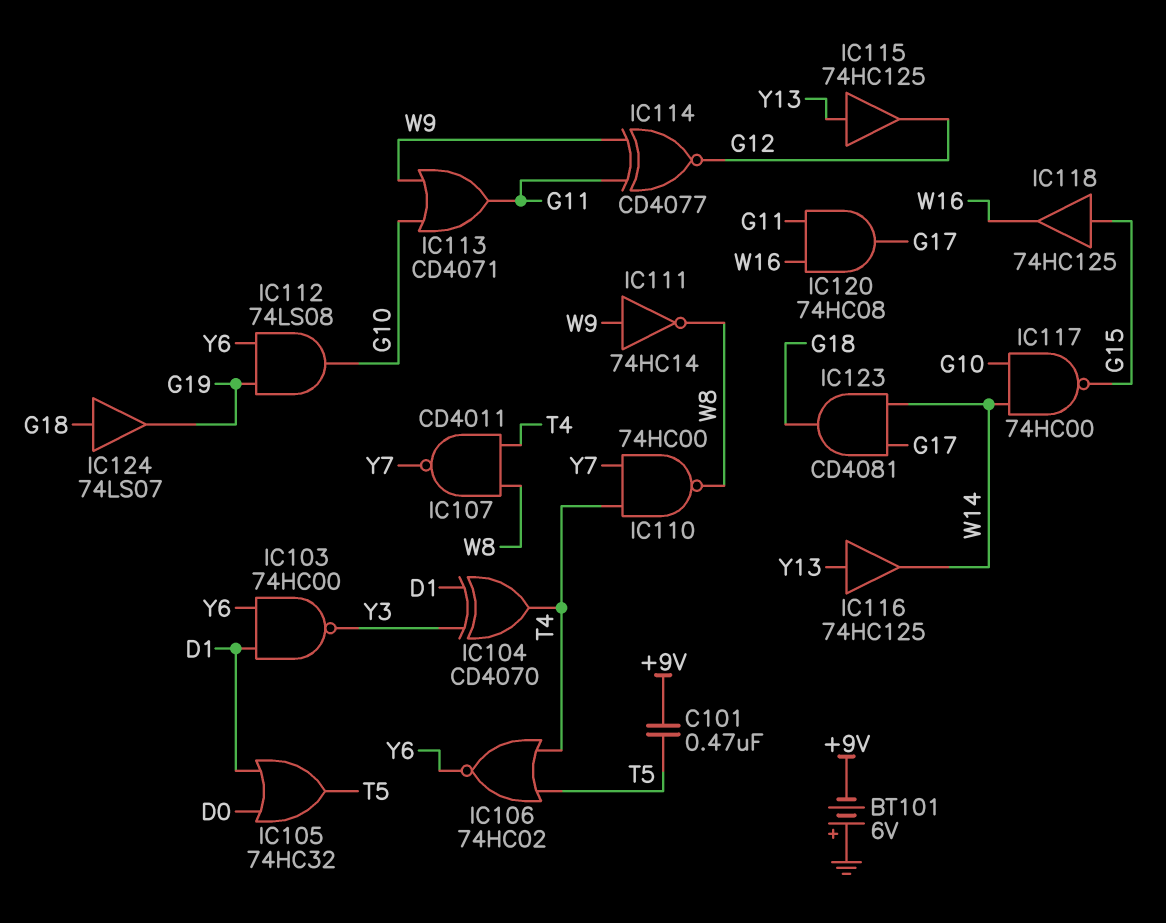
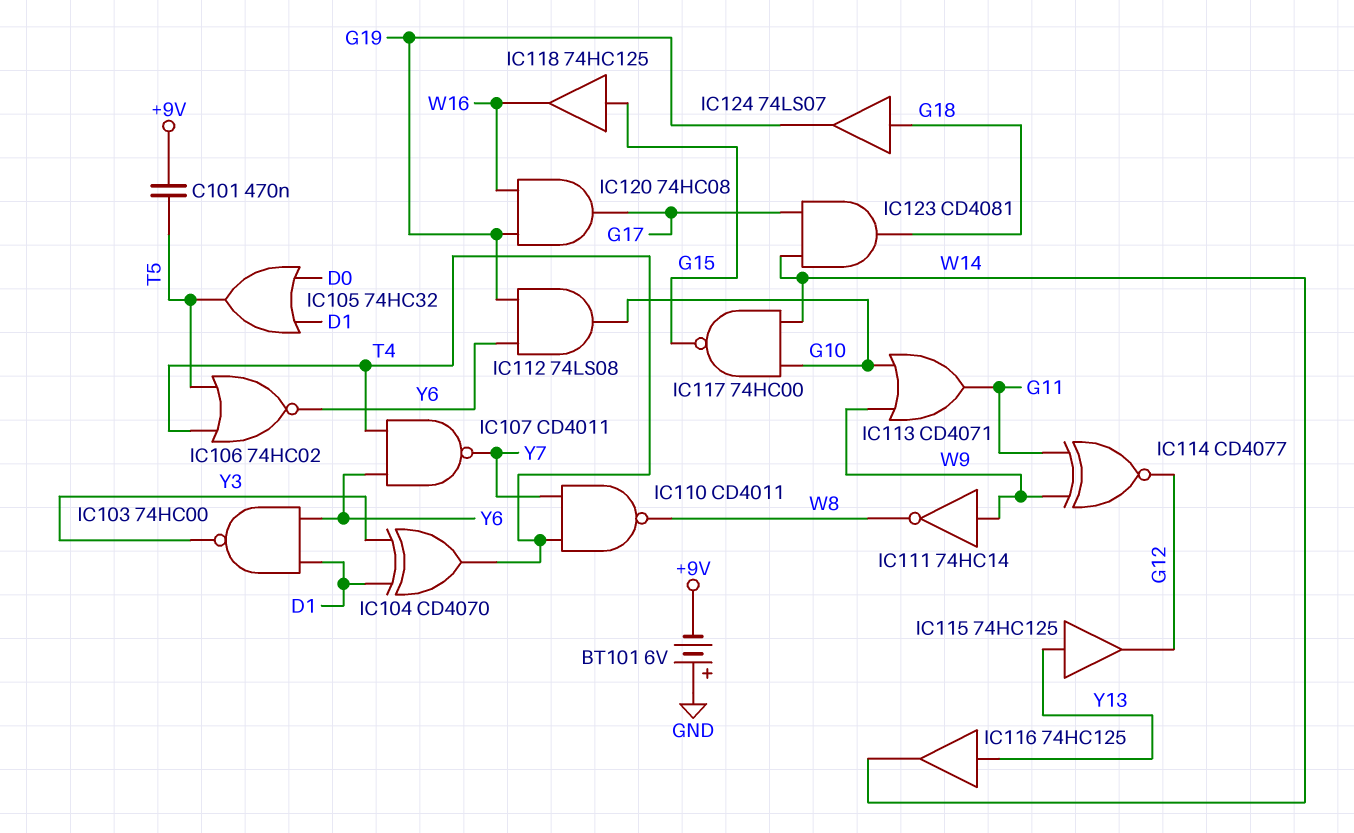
IC107: NAND CD4011 (in T4, in W8, out Y7) -> NAND CD4011 (in T4, in Y6, out Y7)
IC110: NAND 74HC00 (in T4, in Y7, out W8) -> NAND CD4011 (in T4, in Y7, out W8)
IC120: AND 74HC08 (in G11, in W16, out G17) -> AND 74HC08 (in G19, in W16, out G17)

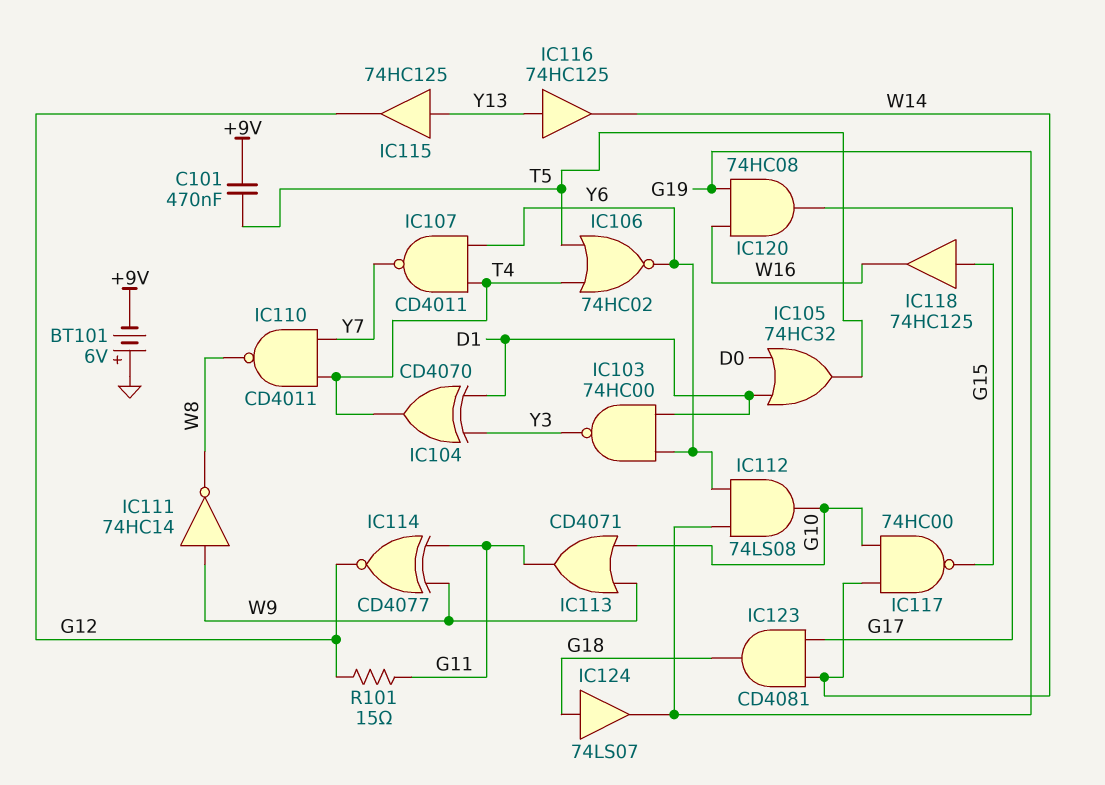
R101: none -> 15 (G11, G12)

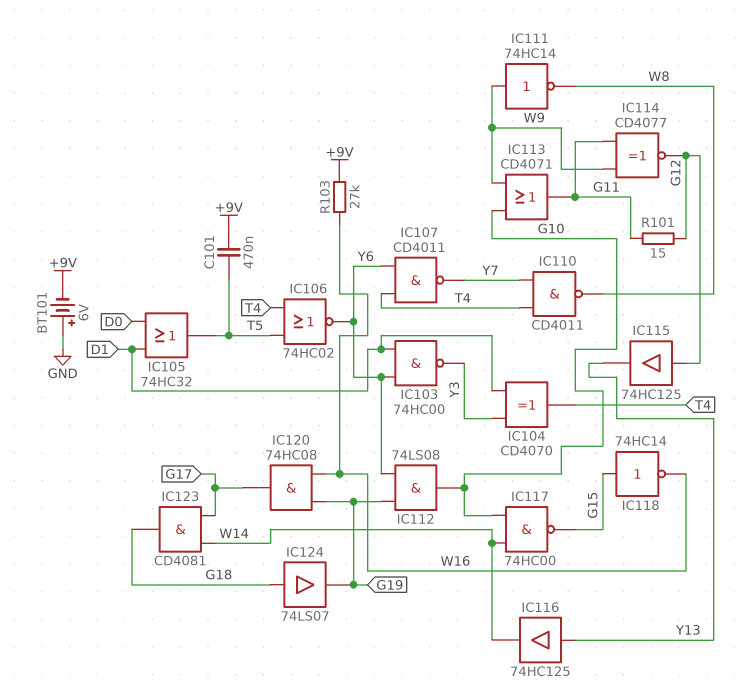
IC115: buffer 74HC125 (in Y13, out G12) -> buffer 74HC125 (in G12, out Y13)
IC118: buffer 74HC125 (in G15, out W16) -> NOT 74HC14 (in G15, out W16)
R103: none -> 27k (+9V, W16)

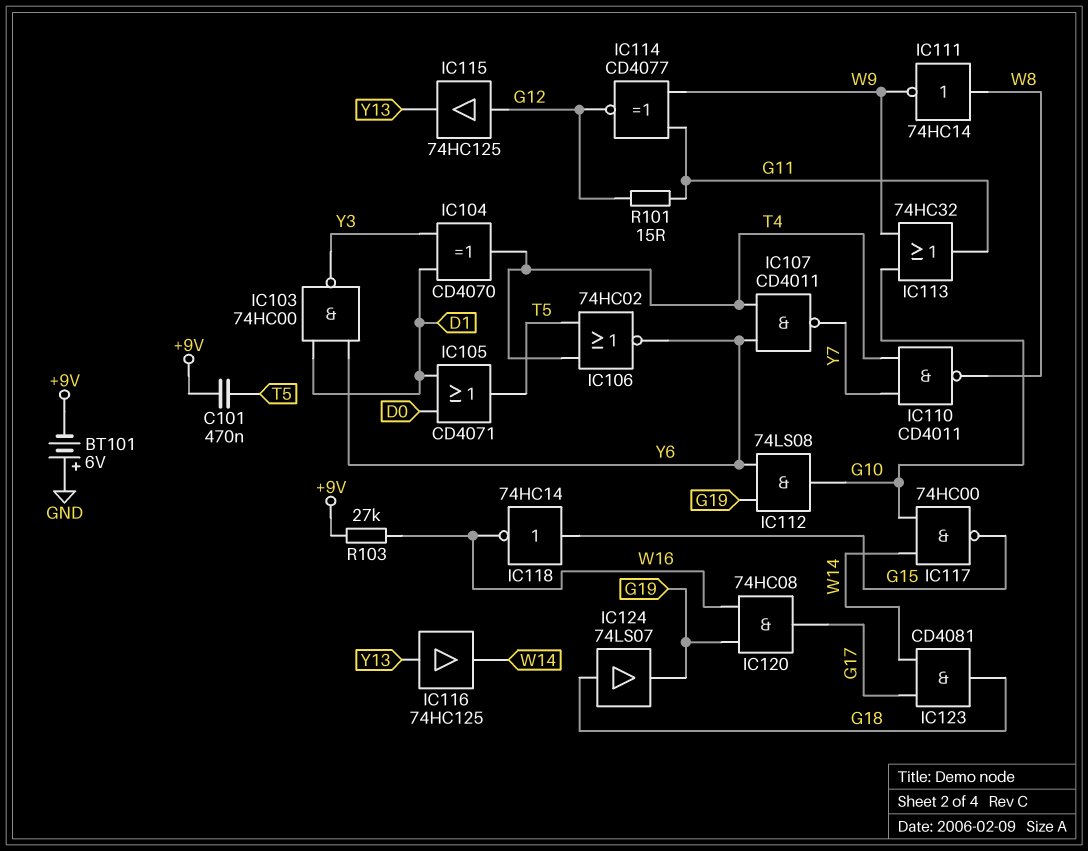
IC105: OR 74HC32 (in D0, in D1, out T5) -> OR CD4071 (in D0, in D1, out T5)
IC111: NOT 74HC14 (in W9, out W8) -> NOT 74HC14 (in W8, out W9)
IC113: OR CD4071 (in G10, in W9, out G11) -> OR 74HC32 (in G10, in W9, out G11)

